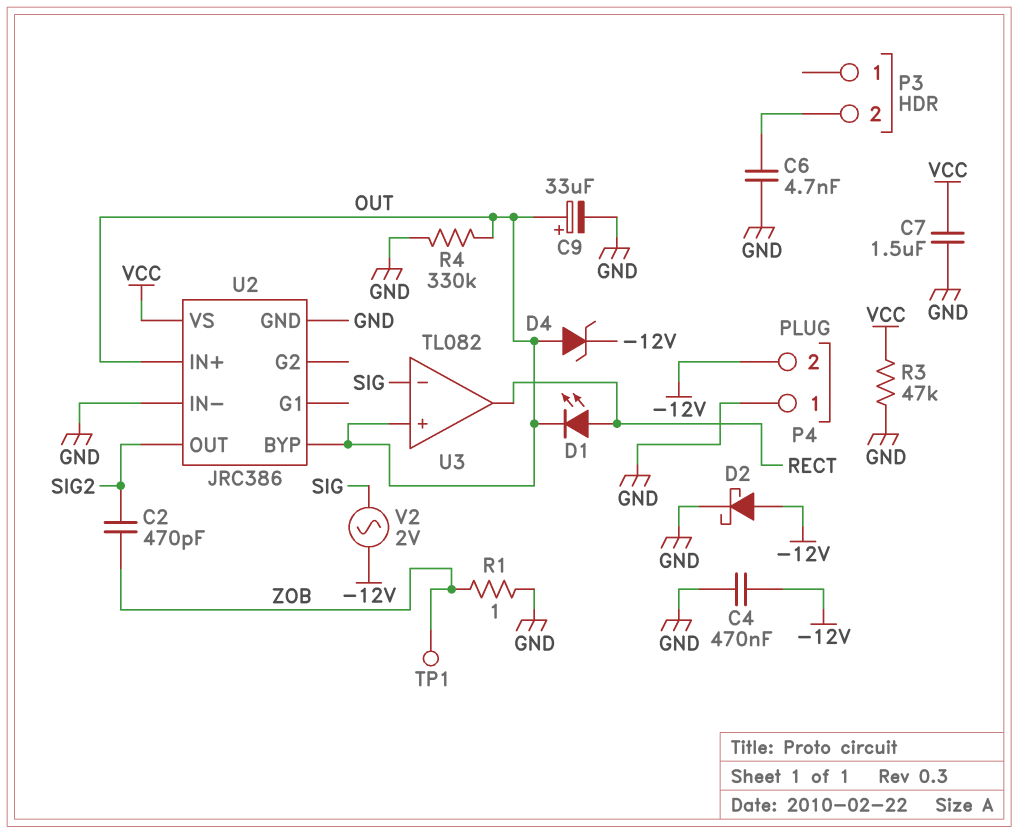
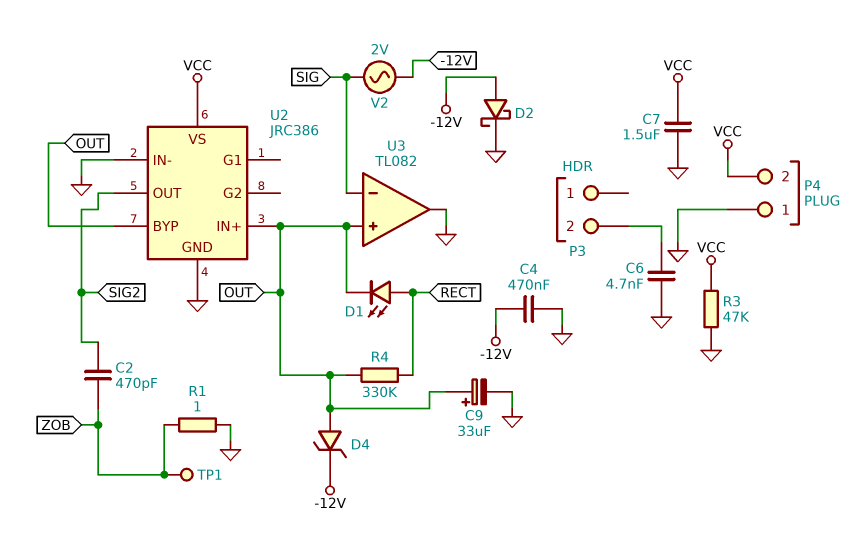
P4 pin 2: -12V -> VCC
R4: 330k (GND, OUT) -> 330k (OUT, RECT)
U3 pin out: RECT -> GND

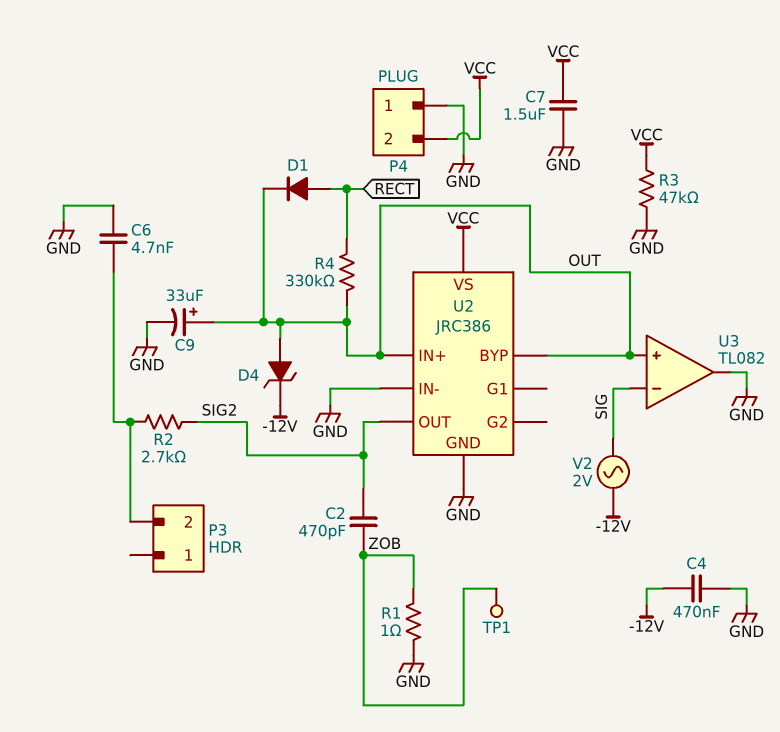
D1: LED (A RECT, K OUT) -> diode (A RECT, K OUT)
D2: schottky (A -12V, K GND) -> none
R2: none -> 2.7k (P3/2, SIG2)

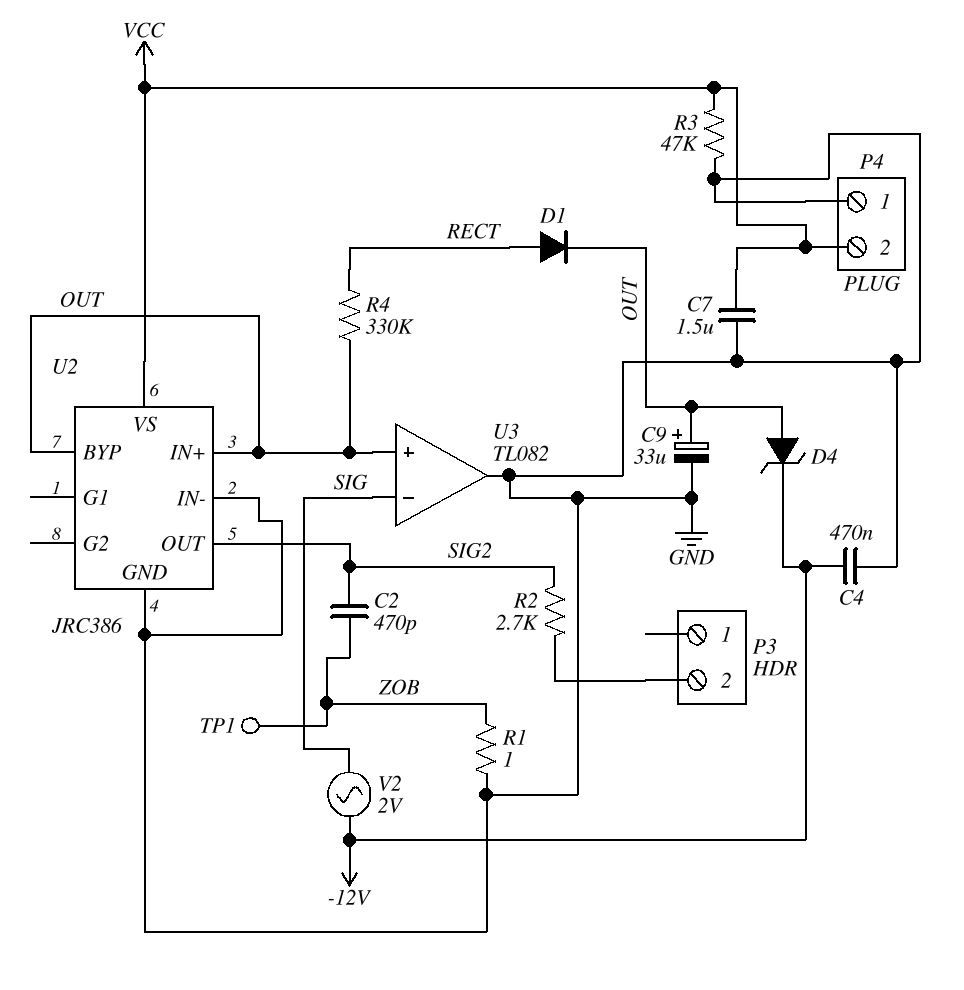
C6: 4.7nF (GND, P3/2) -> none

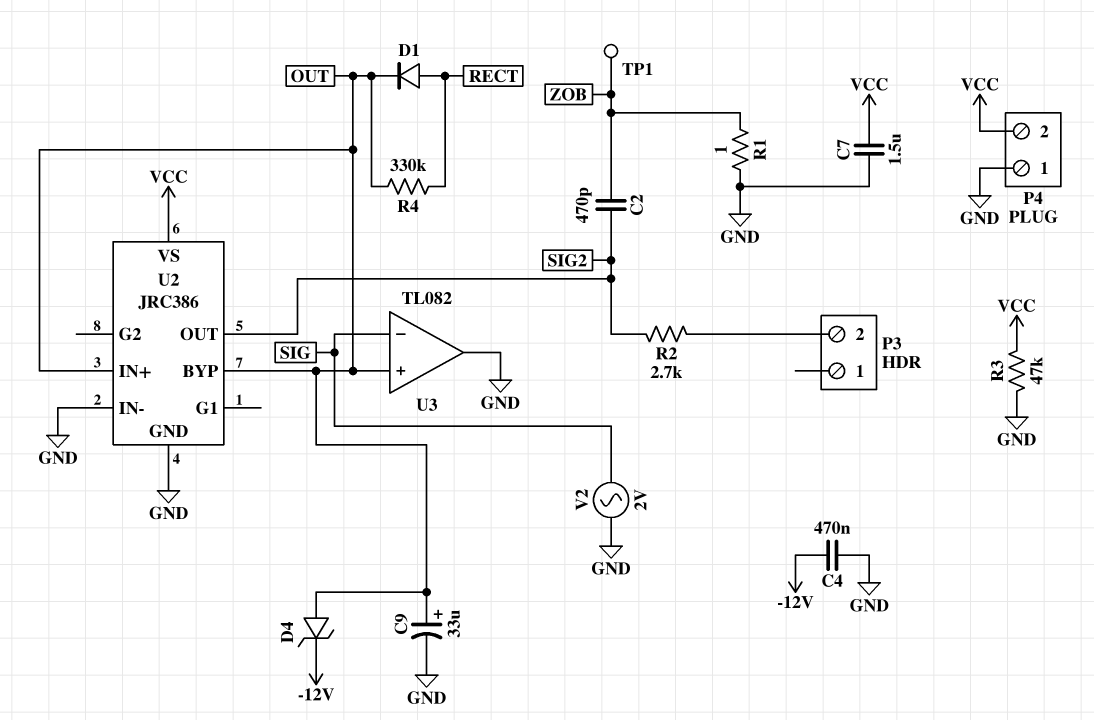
V2: AC 2V (-12V, SIG) -> AC 2V (GND, SIG)

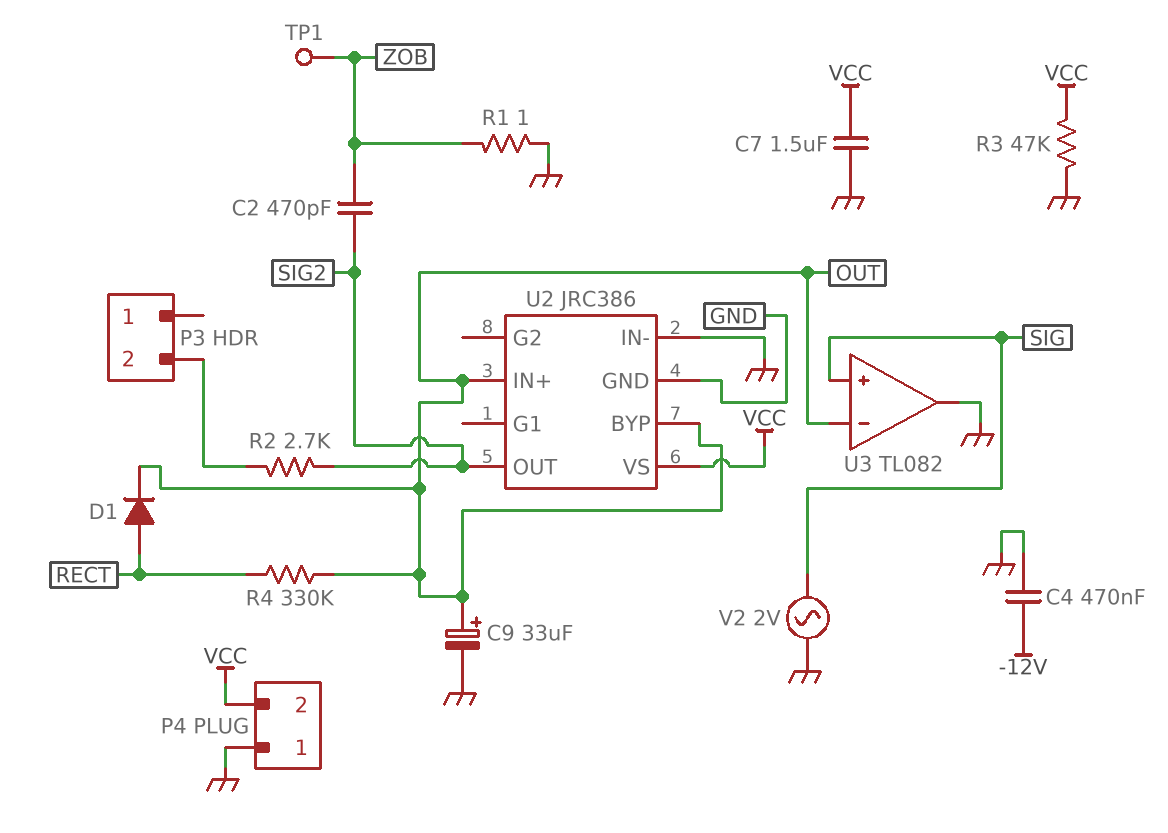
D4: zener (A OUT, K -12V) -> none
U3 pin in+: OUT -> SIG
U3 pin in-: SIG -> OUT

